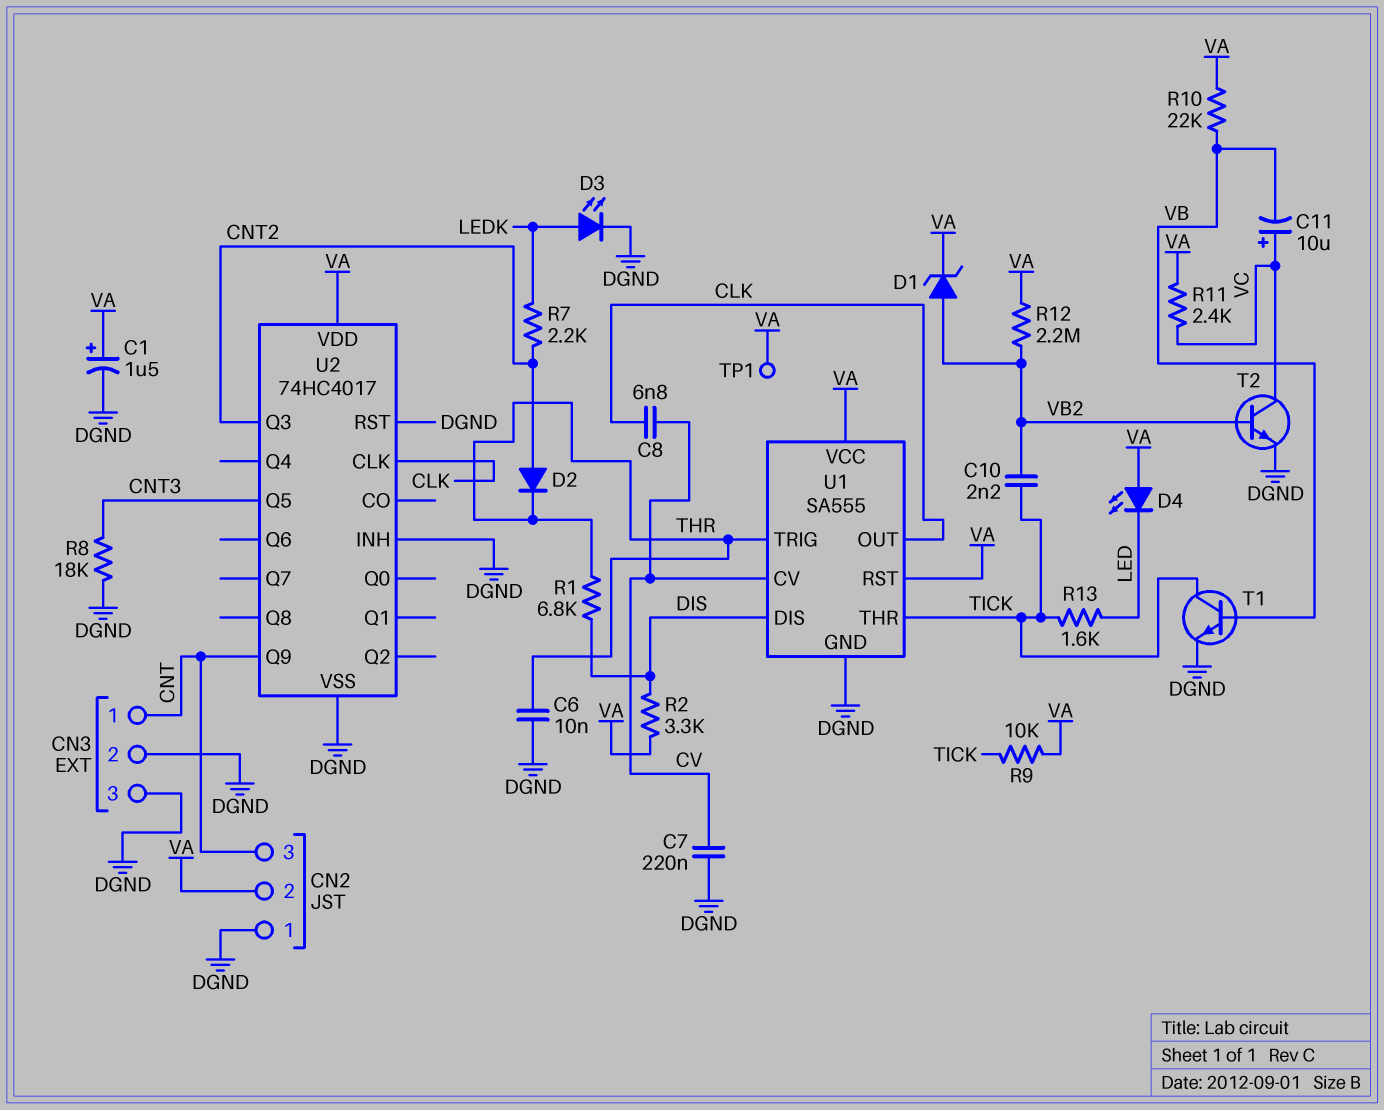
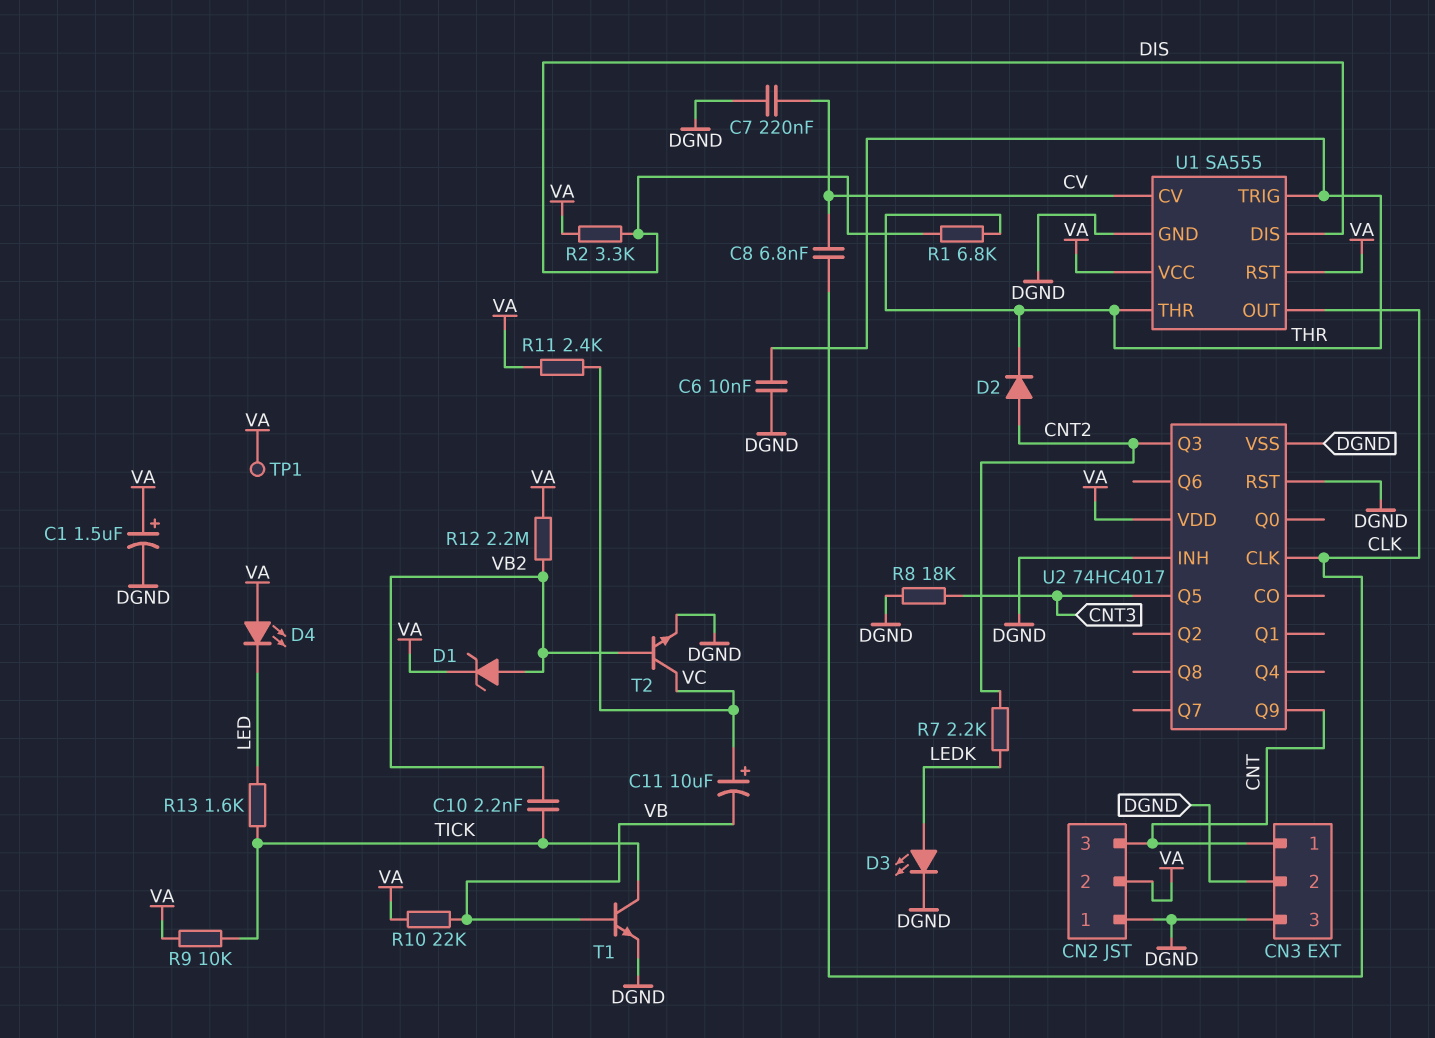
U1 pin THR: TICK -> THR

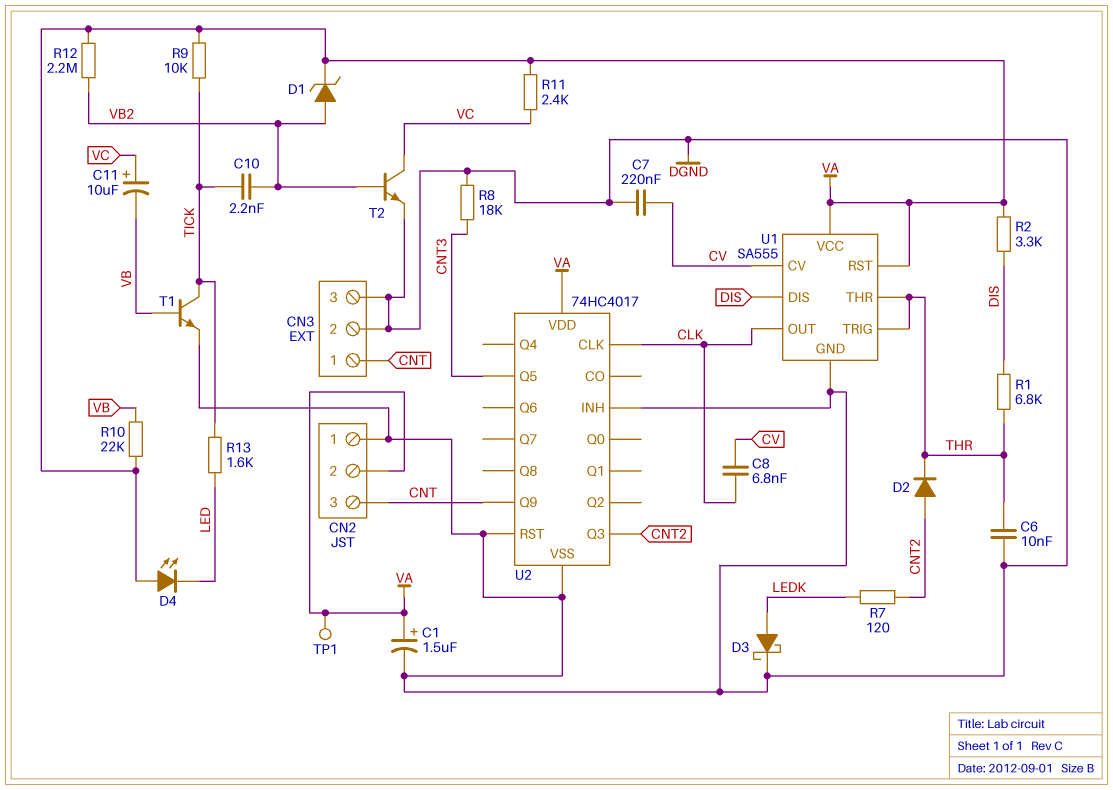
D3: LED (A LEDK, K DGND) -> schottky (A LEDK, K DGND)
R7: 2.2k (CNT2, LEDK) -> 120 (CNT2, LEDK)

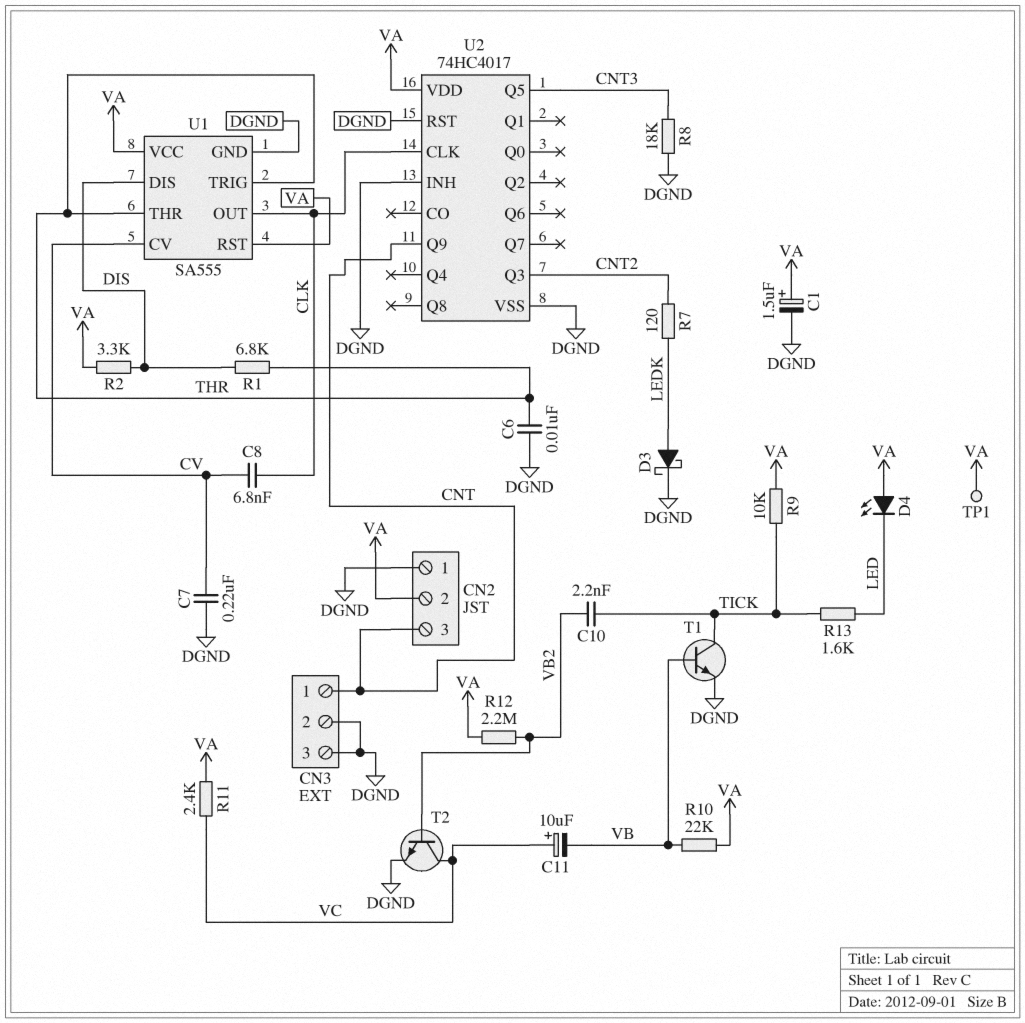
D1: zener (A VB2, K VA) -> none
D2: diode (A CNT2, K THR) -> none

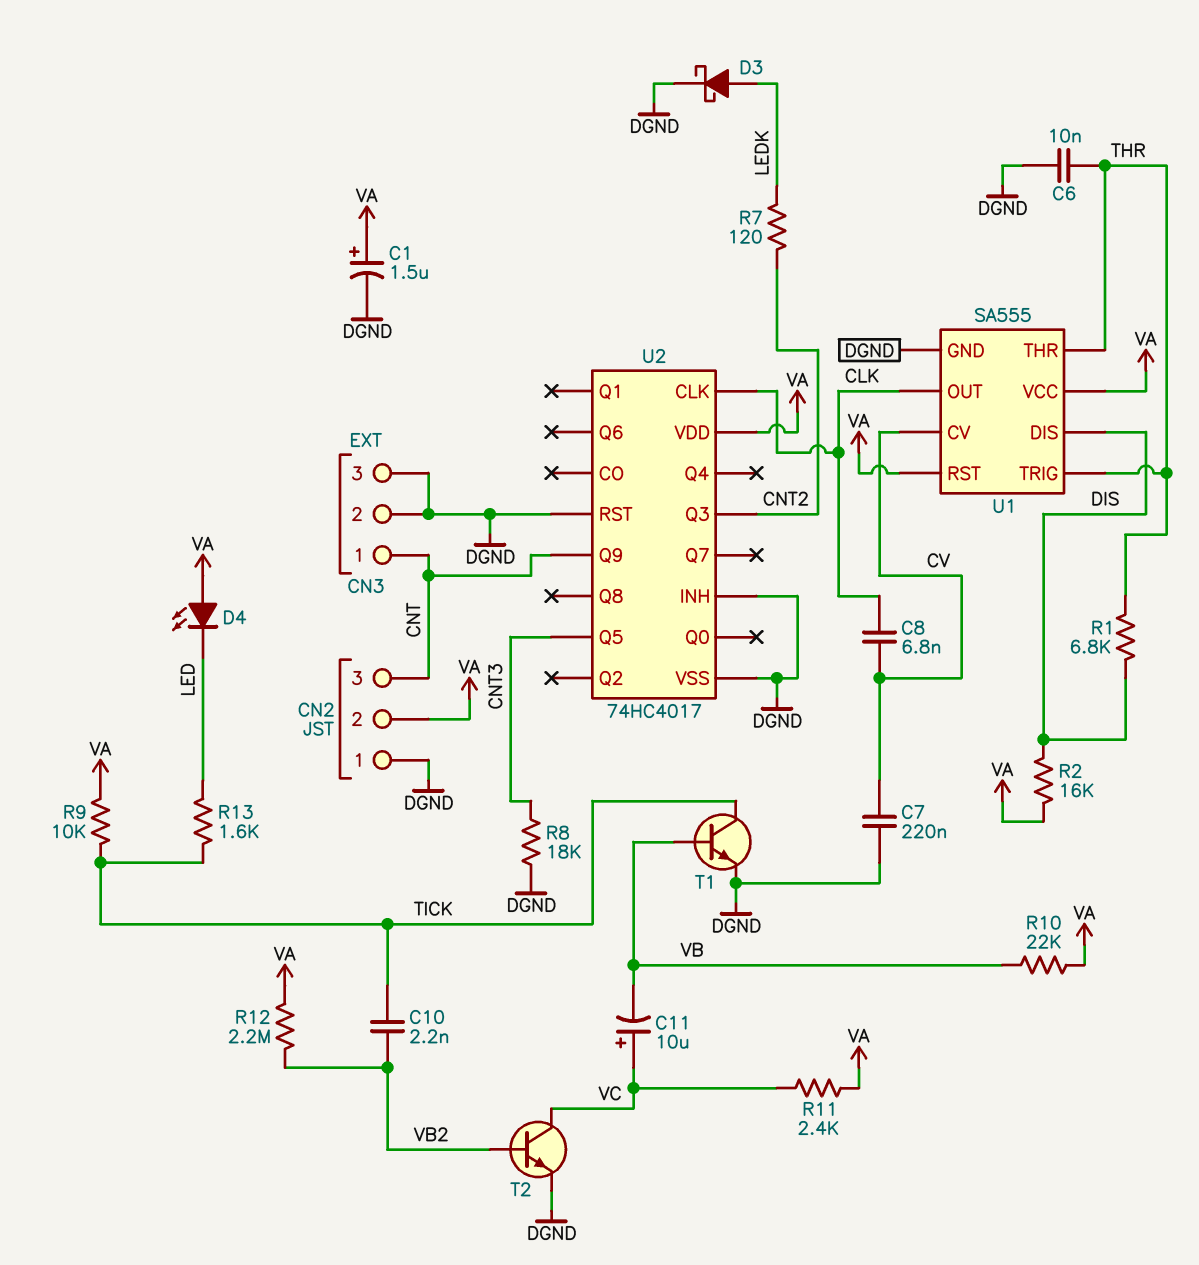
R2: 3.3k (DIS, VA) -> 16k (DIS, VA)
TP1: test point (VA) -> none

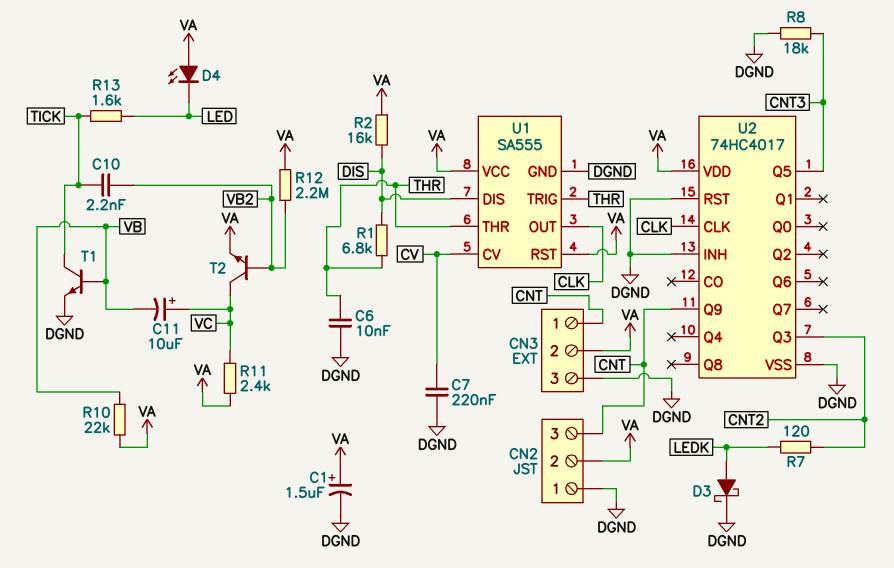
C8: 6.8nF (CLK, CV) -> none
CN3 pin 2: DGND -> VA
R9: 10k (TICK, VA) -> none
T2: NPN (B VB2, C VC, E DGND) -> NPN (B VB2, C VC, E VA)

